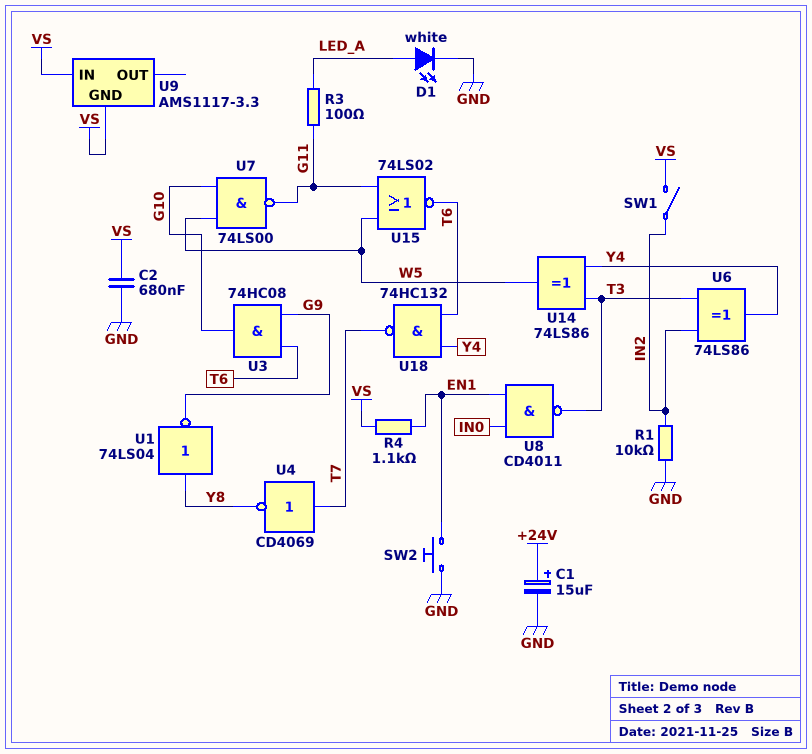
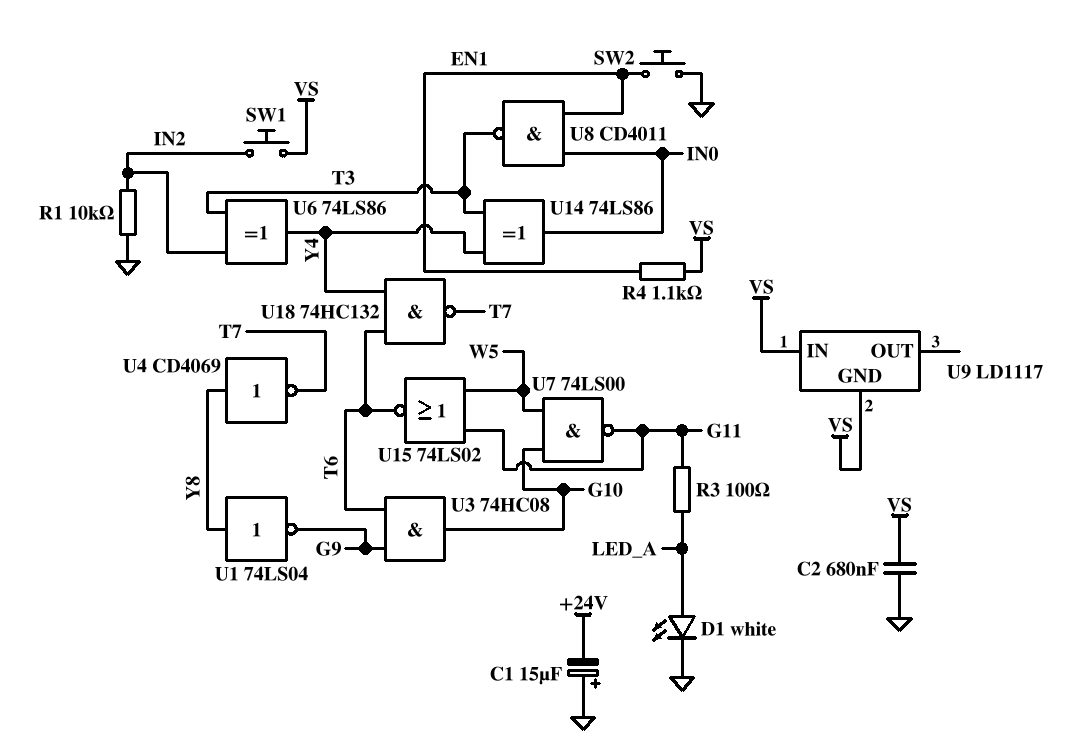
C1: 15uF (plus +24V, minus GND) -> 15uF (plus GND, minus +24V)
SW1: switch (IN2, VS) -> button (IN2, VS)
U4: NOT CD4069 (in T7, out Y8) -> NOT CD4069 (in Y8, out T7)
U9: AMS1117-3.3 -> LD1117
U14: XOR 74LS86 (in T3, in Y4, out W5) -> XOR 74LS86 (in T3, in Y4, out IN0)

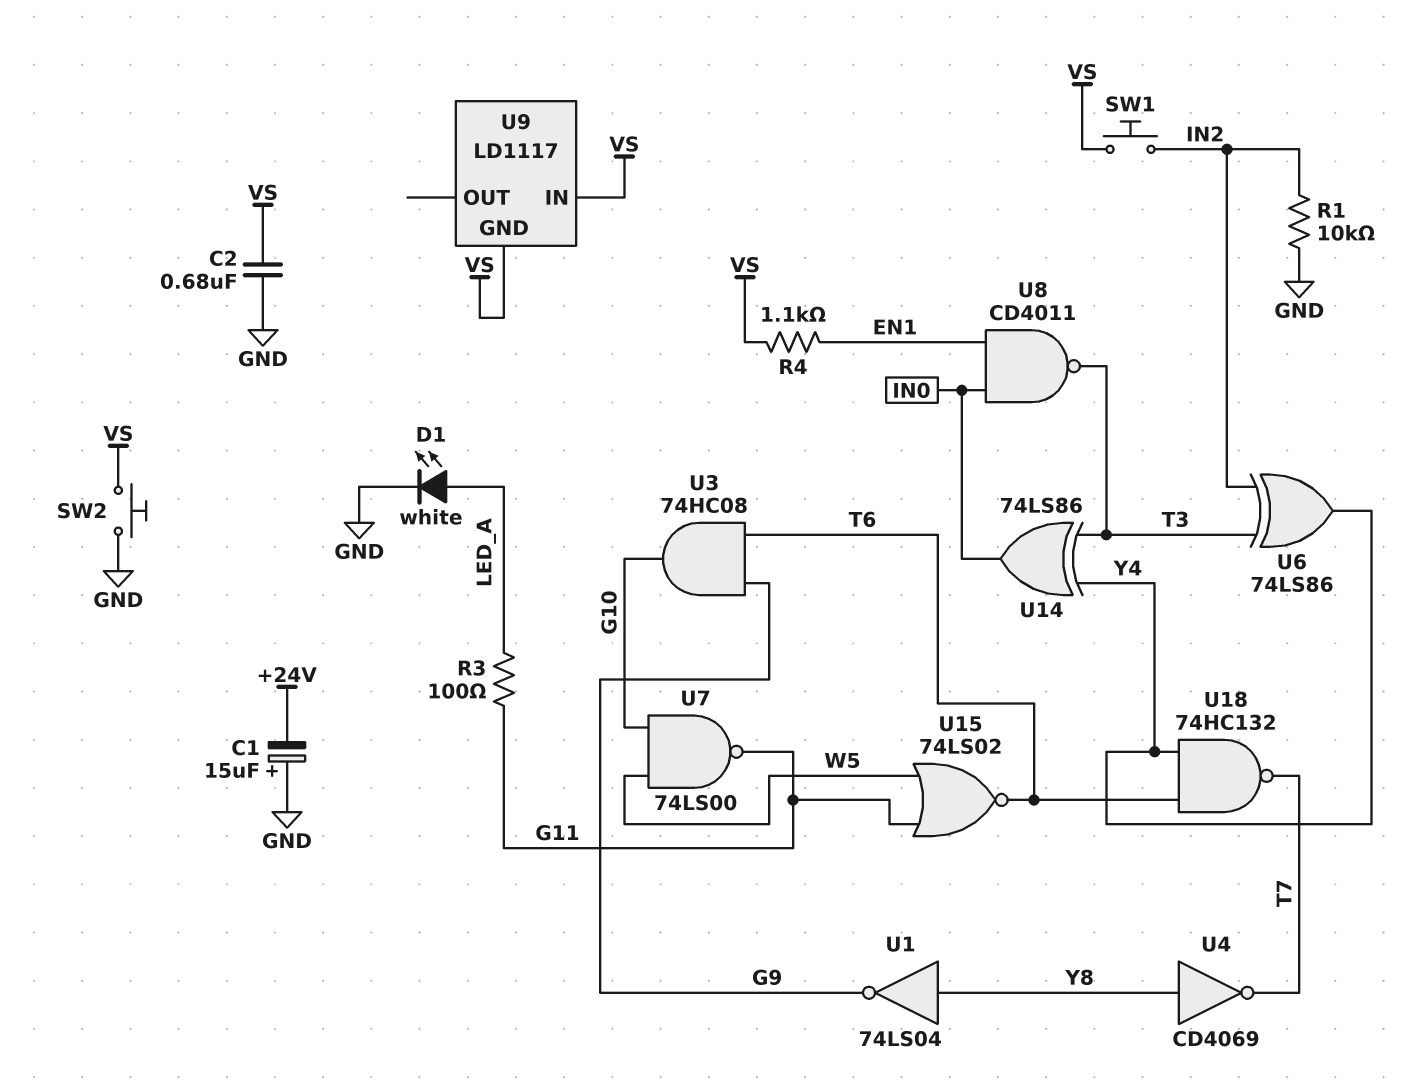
SW2: button (EN1, GND) -> button (GND, VS)

